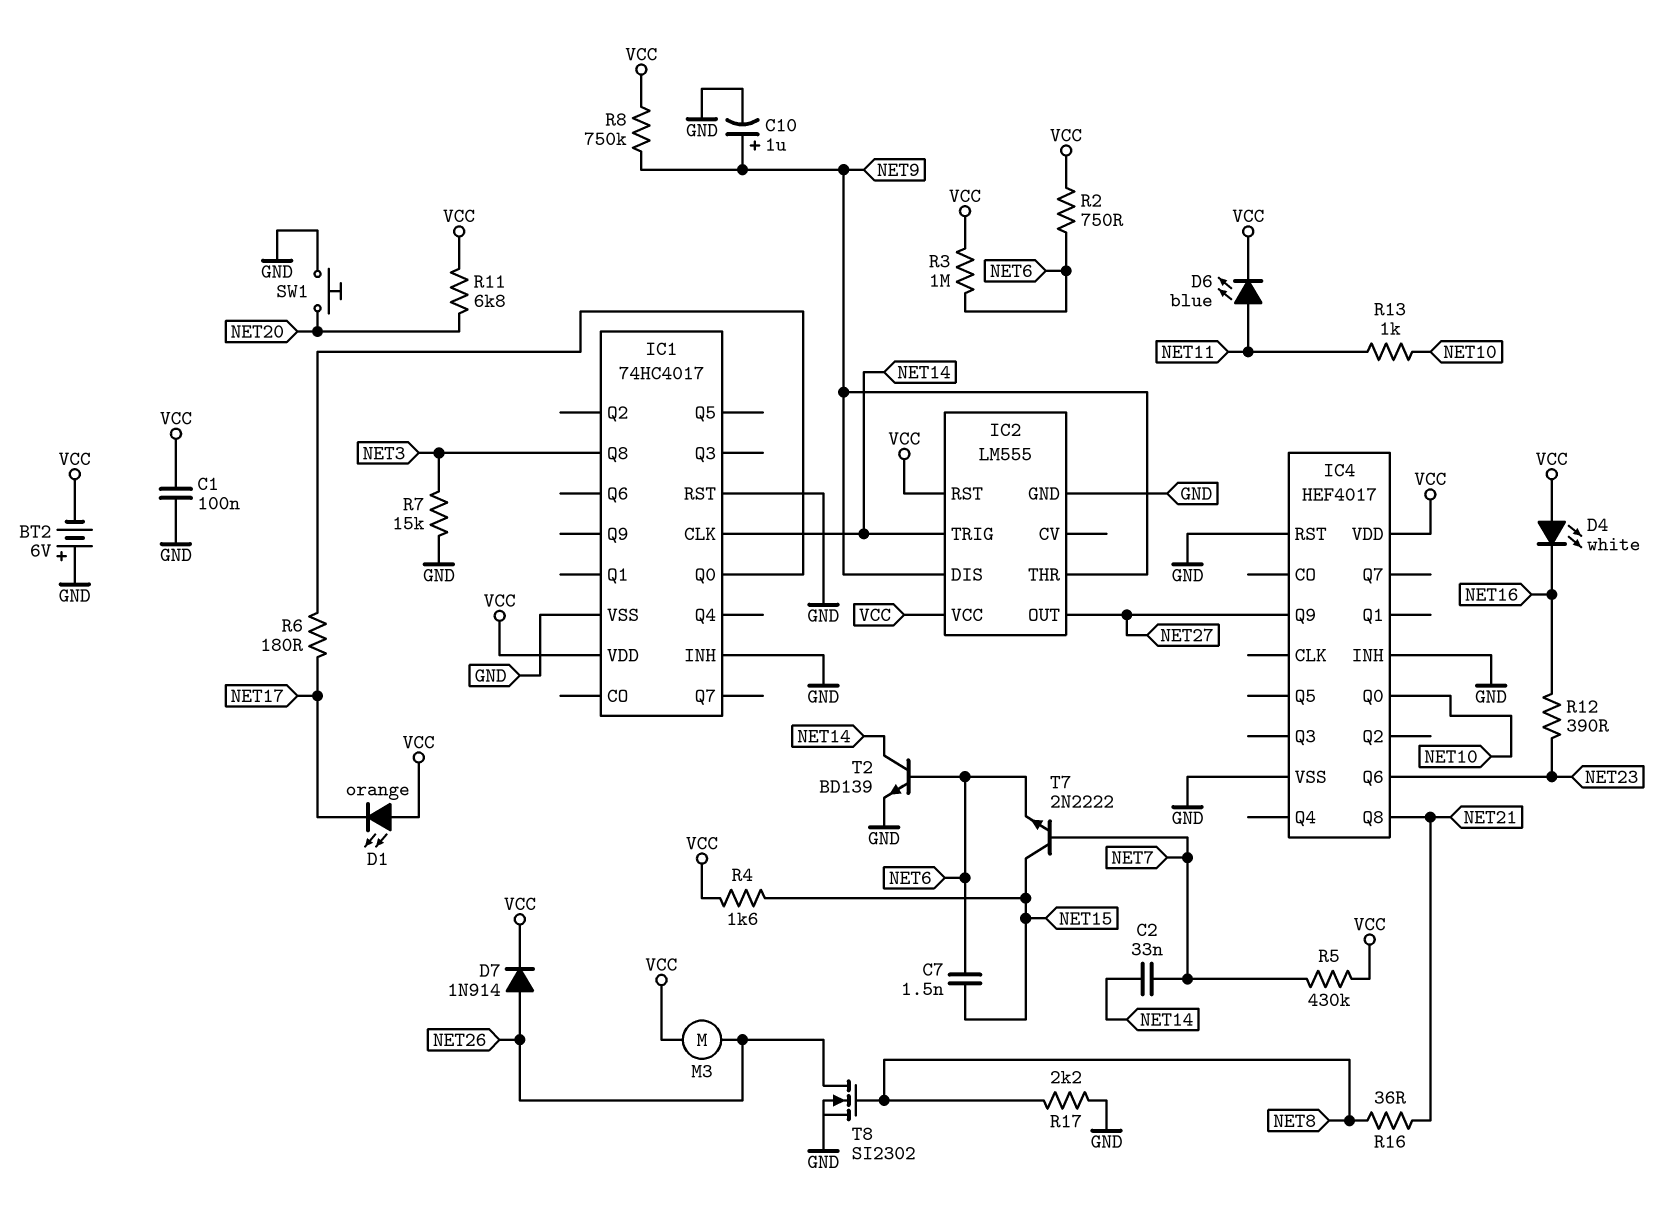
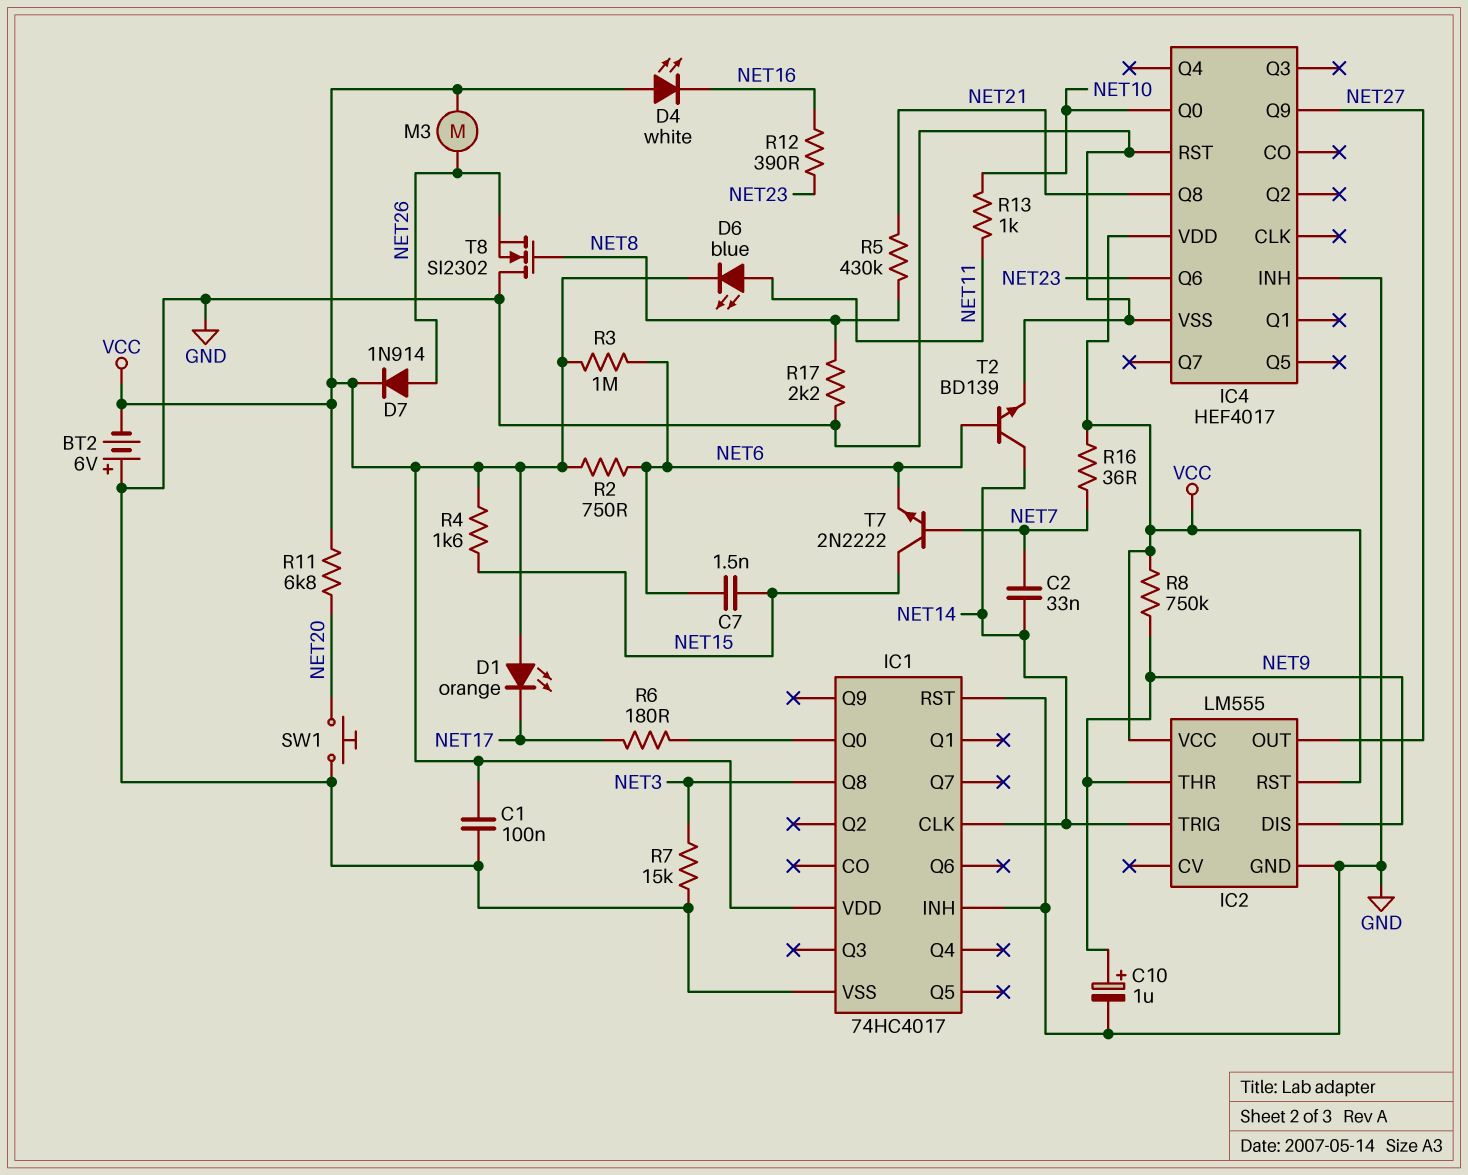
R5: 430k (NET7, VCC) -> 430k (NET8, NET21)
R16: 36 (NET8, NET21) -> 36 (NET7, VCC)
T8: NMOS SI2302 (G NET8, D NET26, S GND) -> NMOS SI2302 (G NET8, D GND, S NET26)

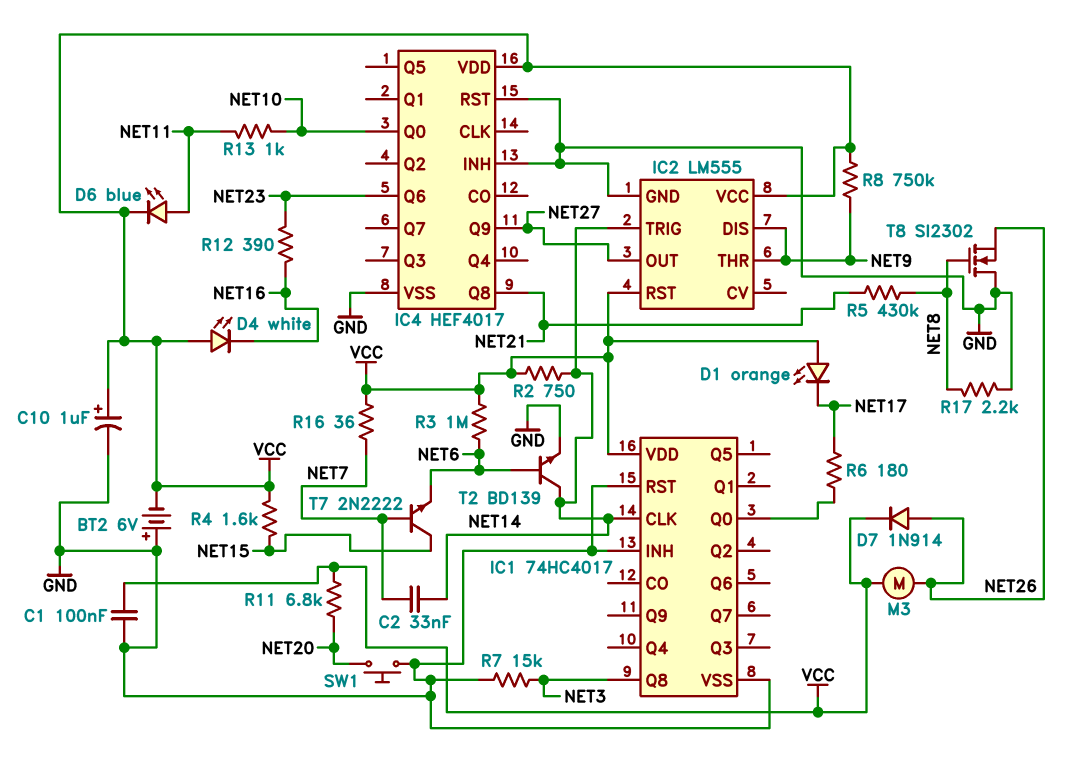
C7: 1.5nF (NET6, NET15) -> none
C10: 1uF (plus NET9, minus GND) -> 1uF (plus VCC, minus GND)
R2: 750 (NET6, VCC) -> 750 (NET14, VCC)

